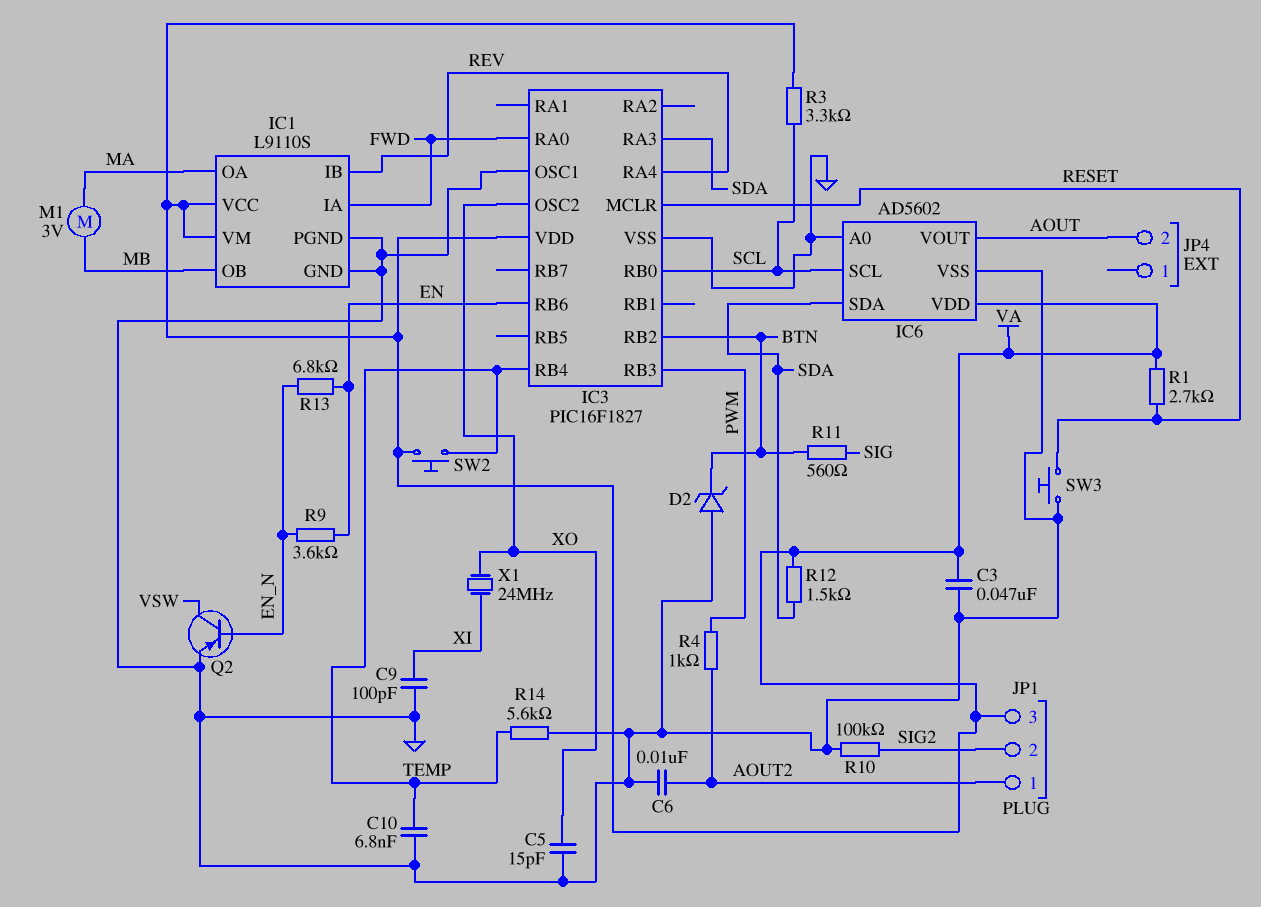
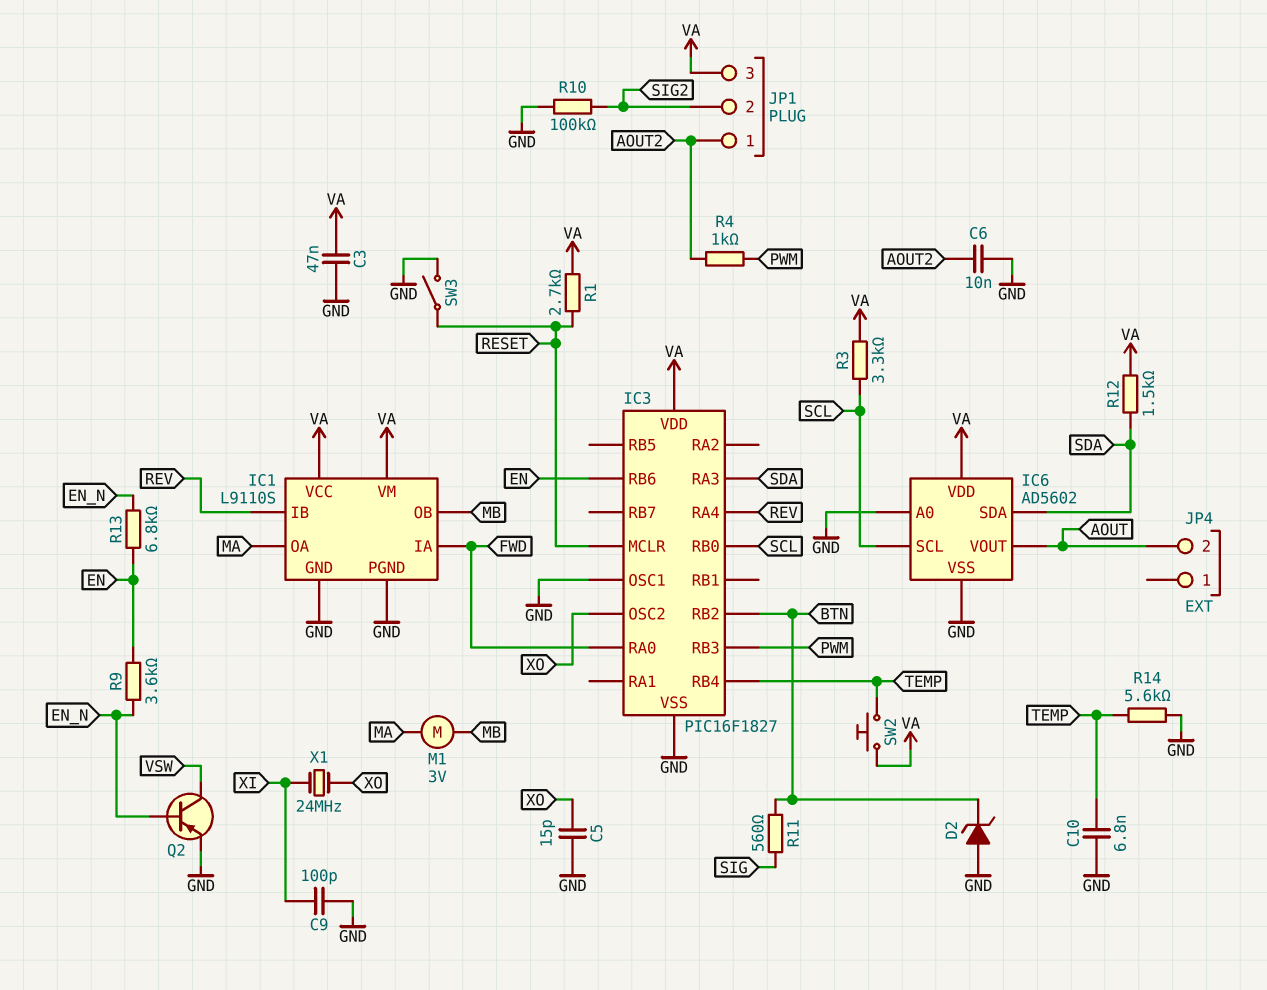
SW3: button (GND, RESET) -> switch (GND, RESET)

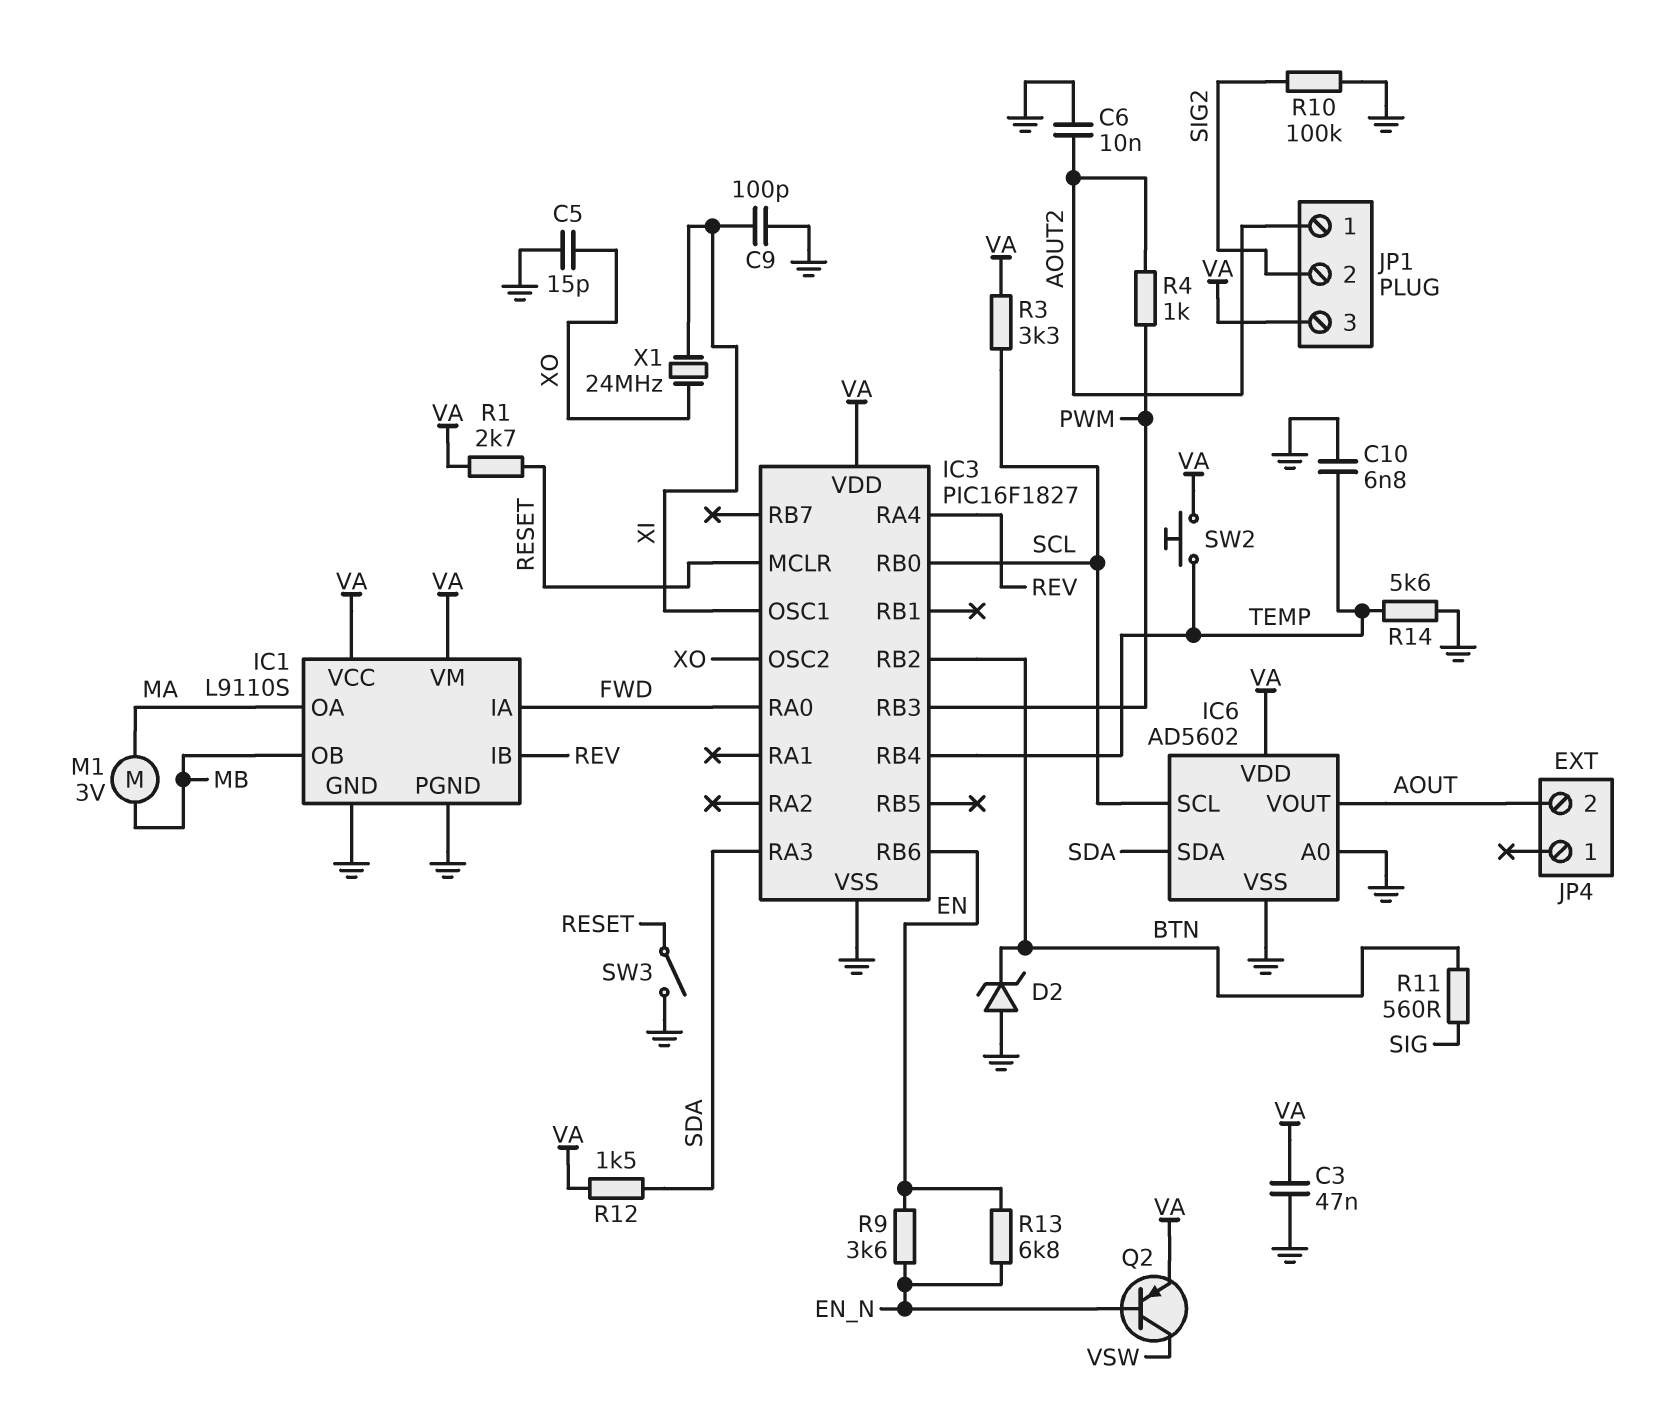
IC3 pin OSC1: GND -> XI
Q2: PNP (B EN_N, C VSW, E GND) -> PNP (B EN_N, C VSW, E VA)

